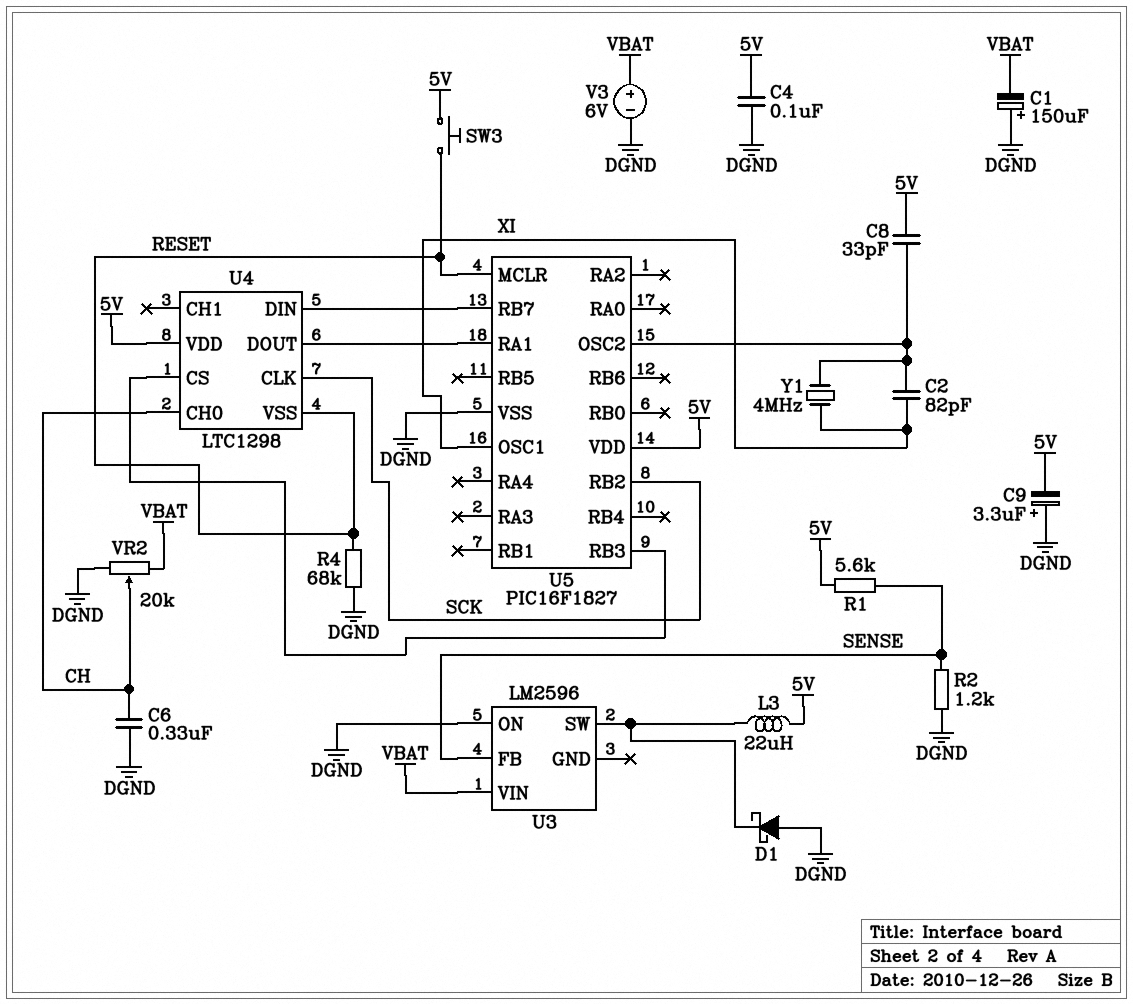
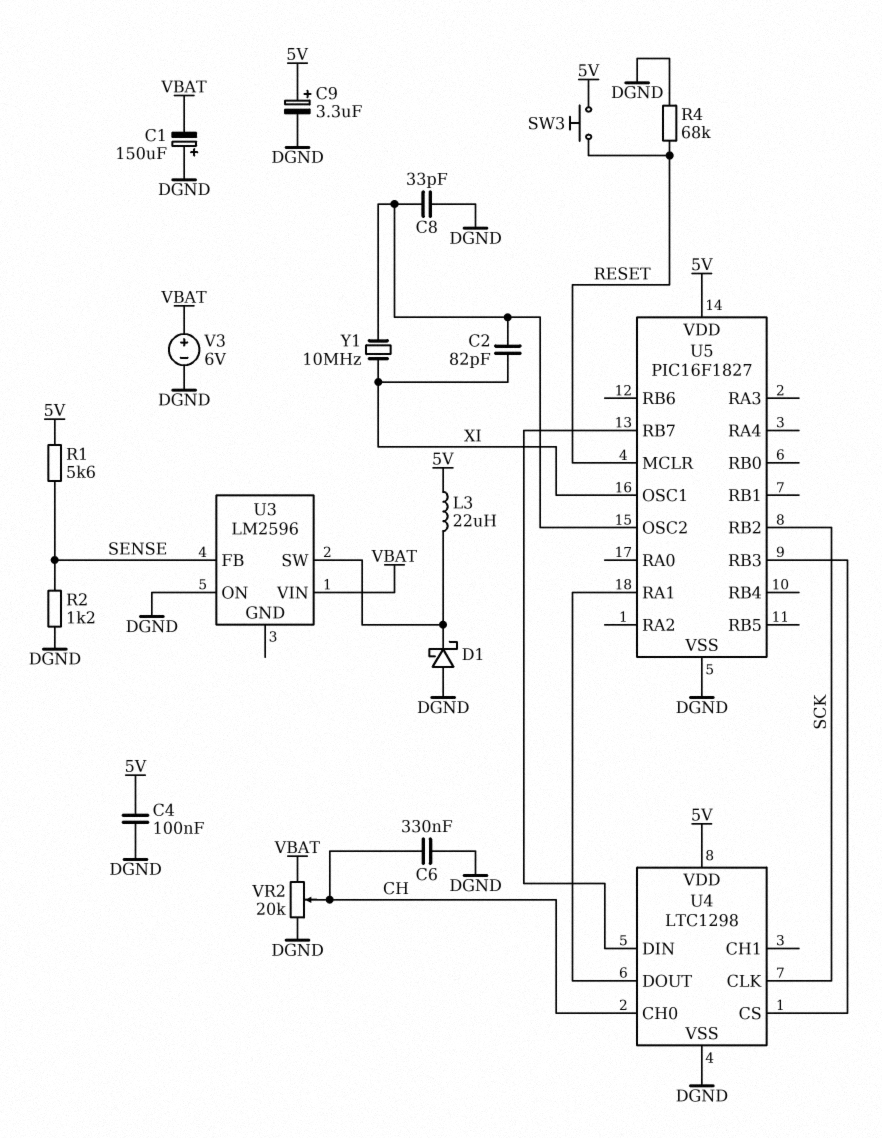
C8: 33pF (5V, U5/OSC2) -> 33pF (DGND, U5/OSC2)
C9: 3.3uF (plus DGND, minus 5V) -> 3.3uF (plus 5V, minus DGND)
U4 pin VSS: RESET -> DGND
Y1: 4MHz (U5/OSC2, XI) -> 10MHz (U5/OSC2, XI)

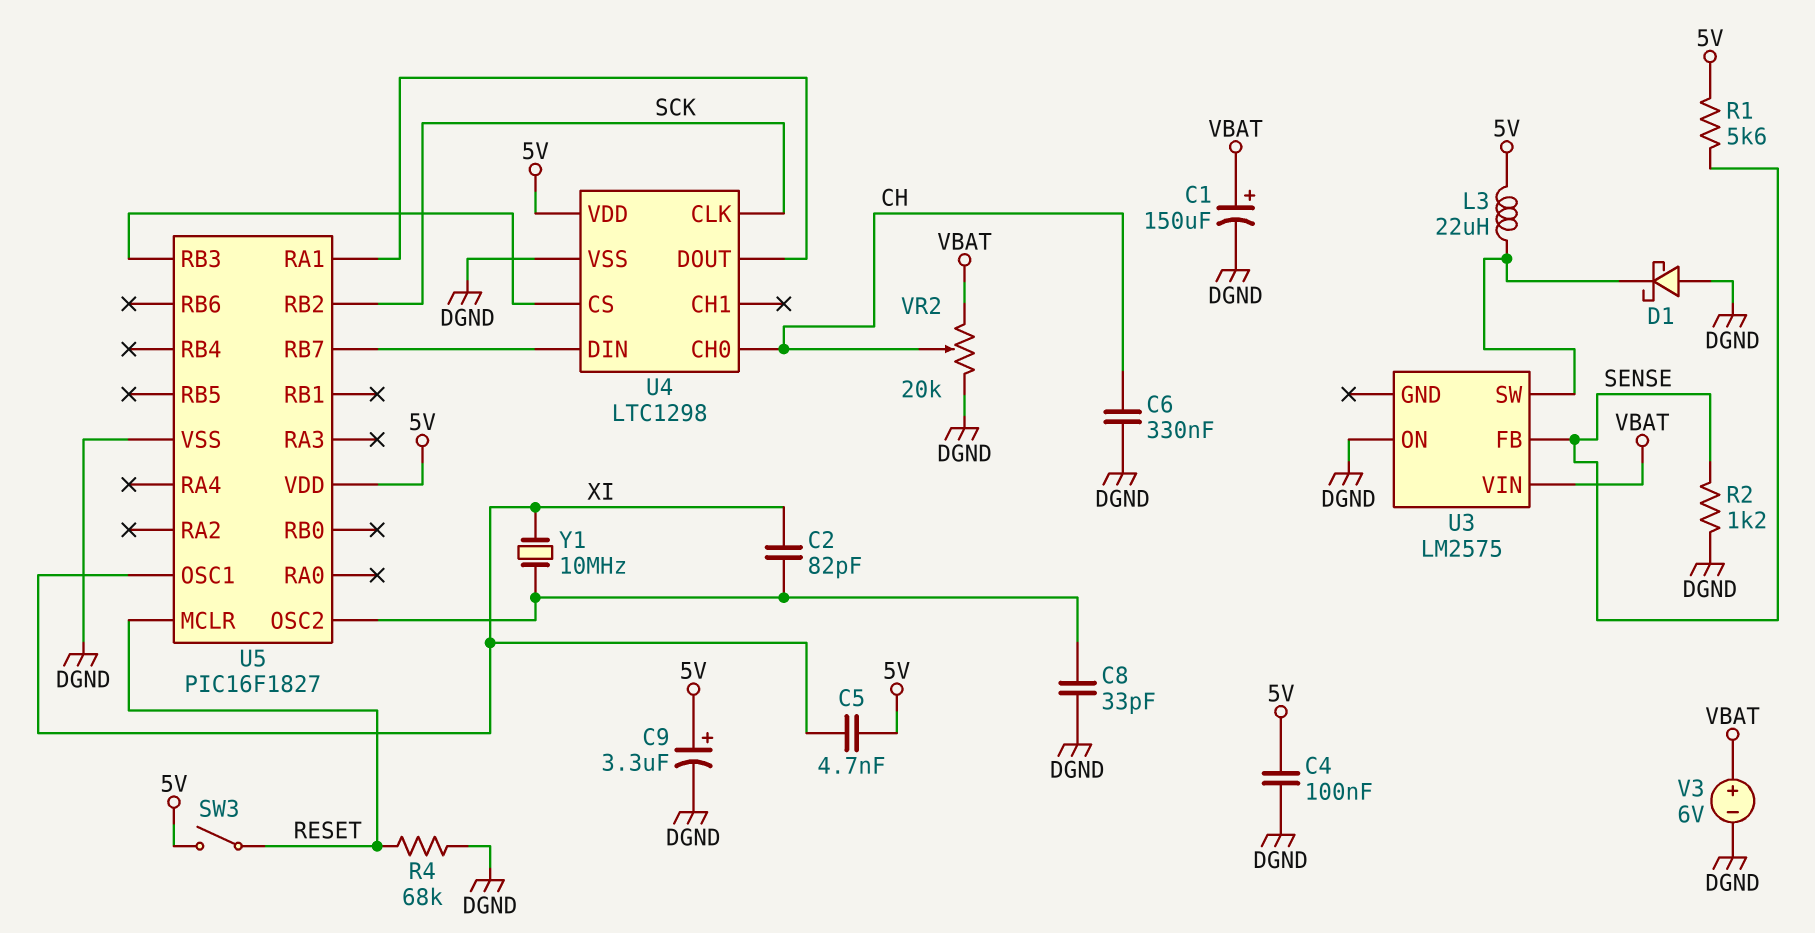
C1: 150uF (plus DGND, minus VBAT) -> 150uF (plus VBAT, minus DGND)
C5: none -> 4.7nF (5V, XI)
SW3: button (5V, RESET) -> switch (5V, RESET)
U3: LM2596 -> LM2575

